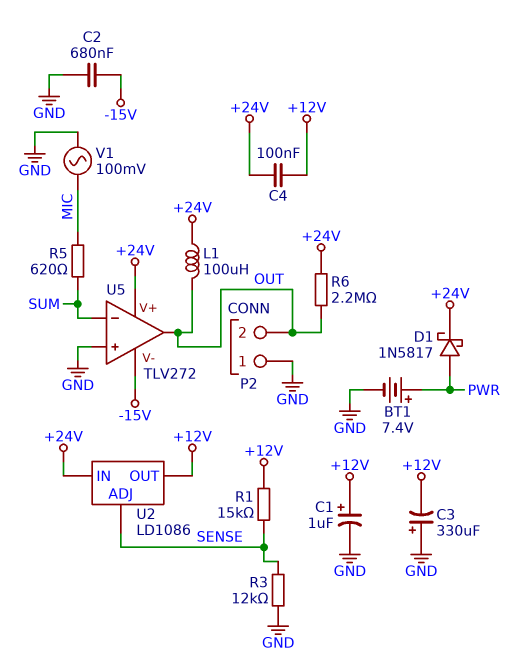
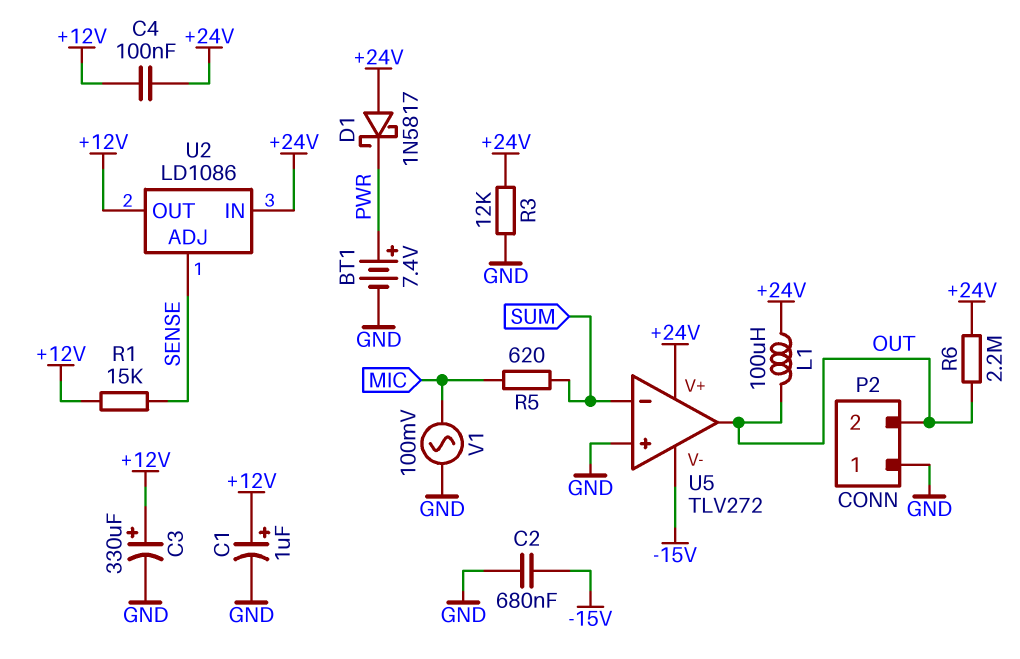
C3: 330uF (plus GND, minus +12V) -> 330uF (plus +12V, minus GND)
D1: schottky 1N5817 (A PWR, K +24V) -> schottky 1N5817 (A +24V, K PWR)
R3: 12k (GND, SENSE) -> 12k (+24V, GND)

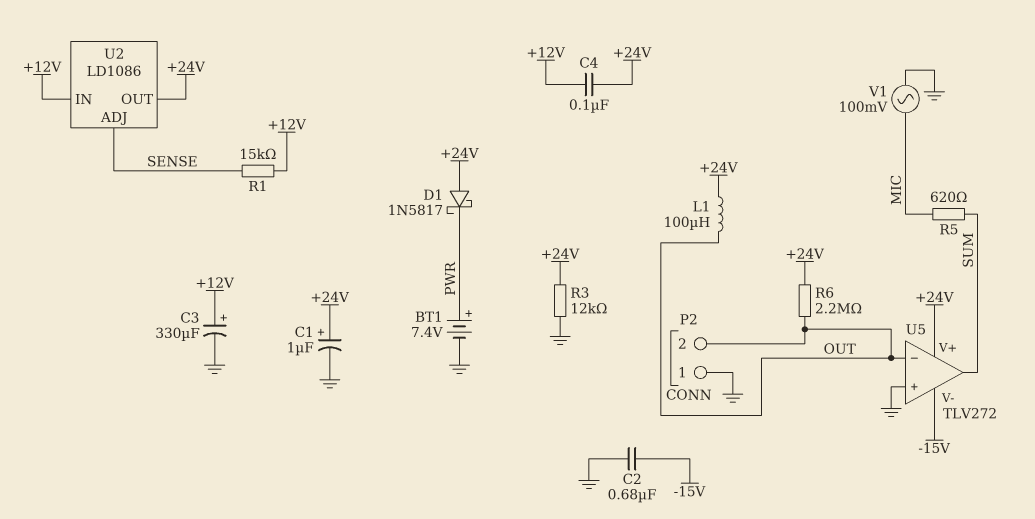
C1: 1uF (plus +12V, minus GND) -> 1uF (plus +24V, minus GND)
U2 pin IN: +24V -> +12V
U2 pin OUT: +12V -> +24V
U5 pin in-: SUM -> OUT
U5 pin out: OUT -> SUM

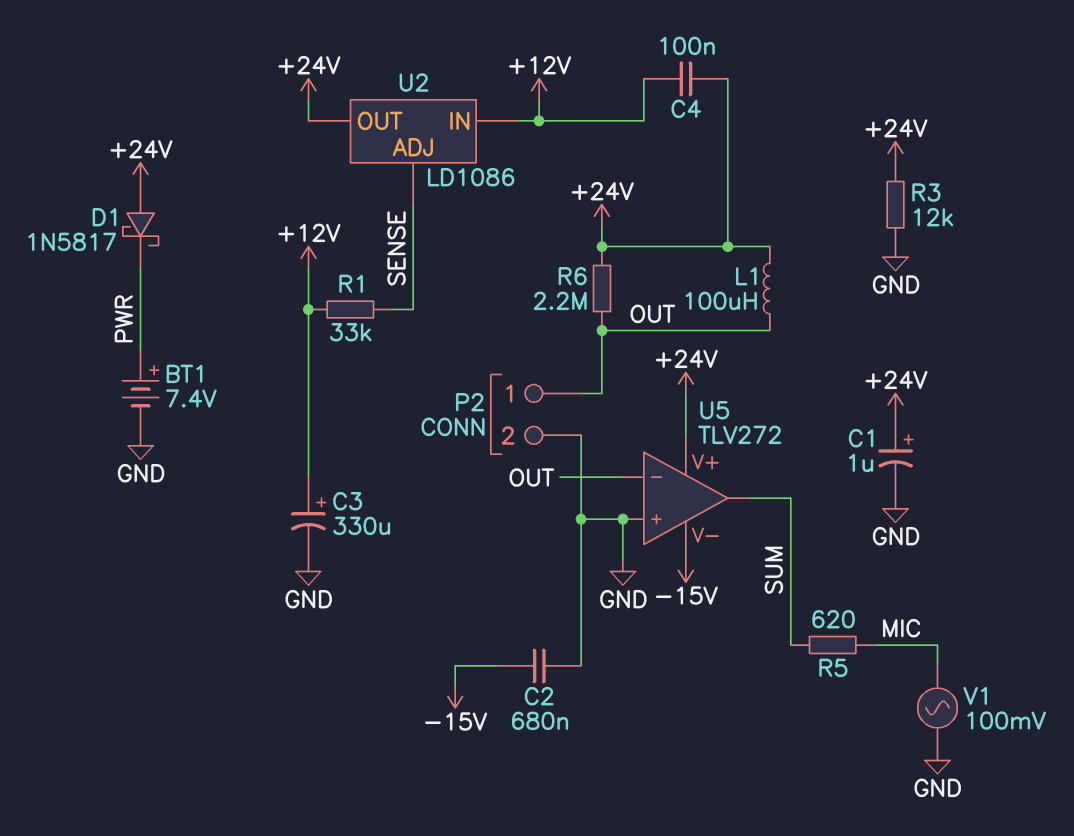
P2 pin 1: GND -> OUT
P2 pin 2: OUT -> GND
R1: 15k (+12V, SENSE) -> 33k (+12V, SENSE)

